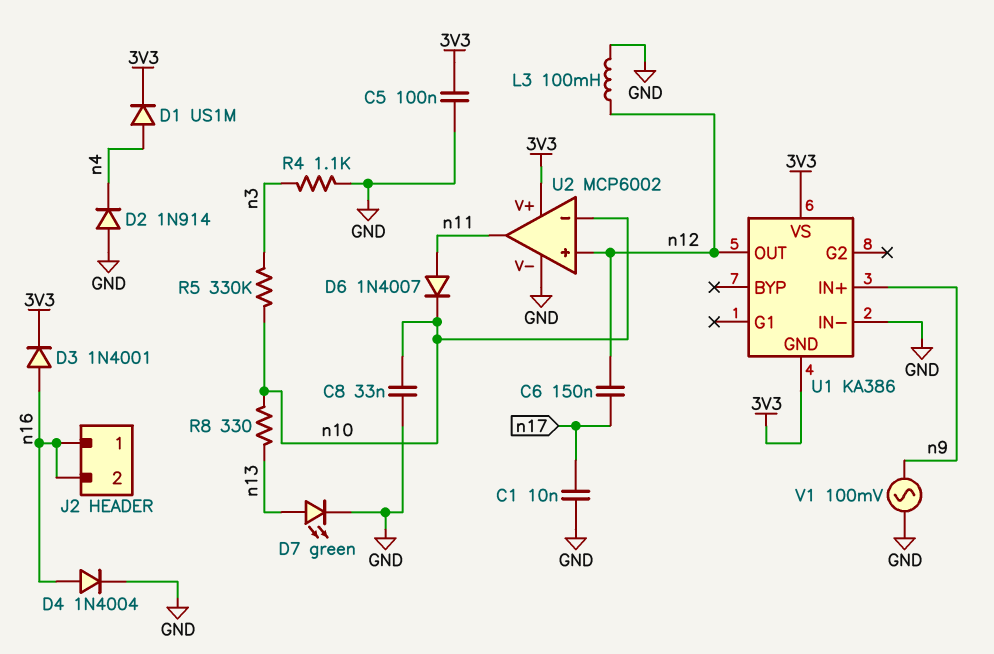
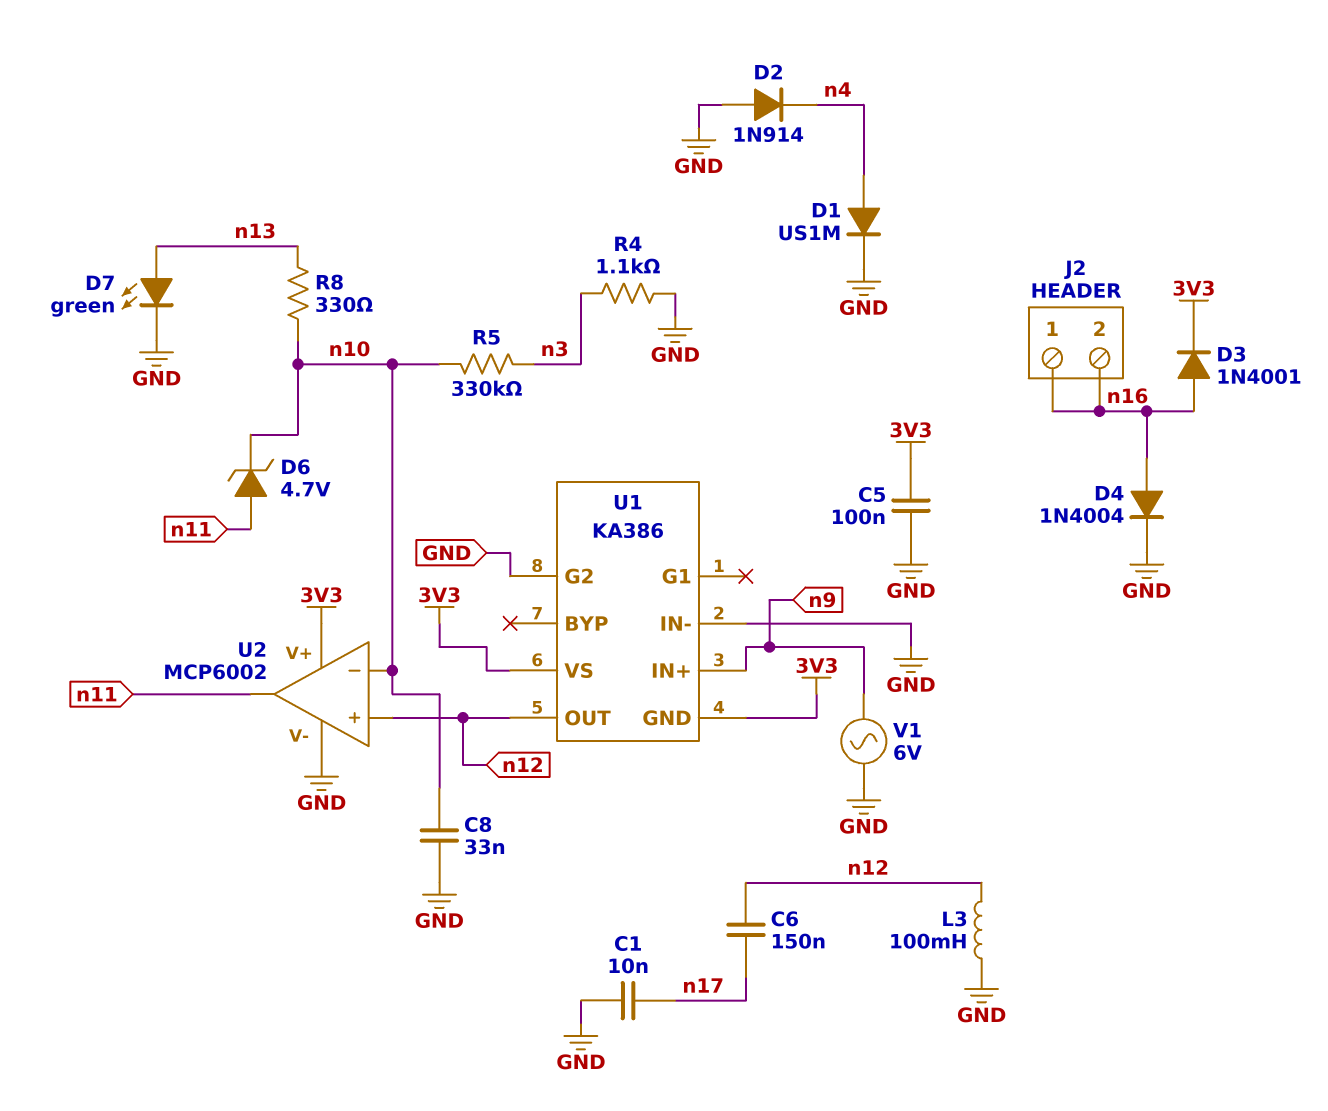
D1: diode US1M (A n4, K 3V3) -> diode US1M (A n4, K GND)
D6: diode 1N4007 (A n11, K n10) -> zener 4.7V (A n11, K n10)
U1 pin G2: none -> GND
V1: AC 100mV (GND, n9) -> AC 6V (GND, n9)

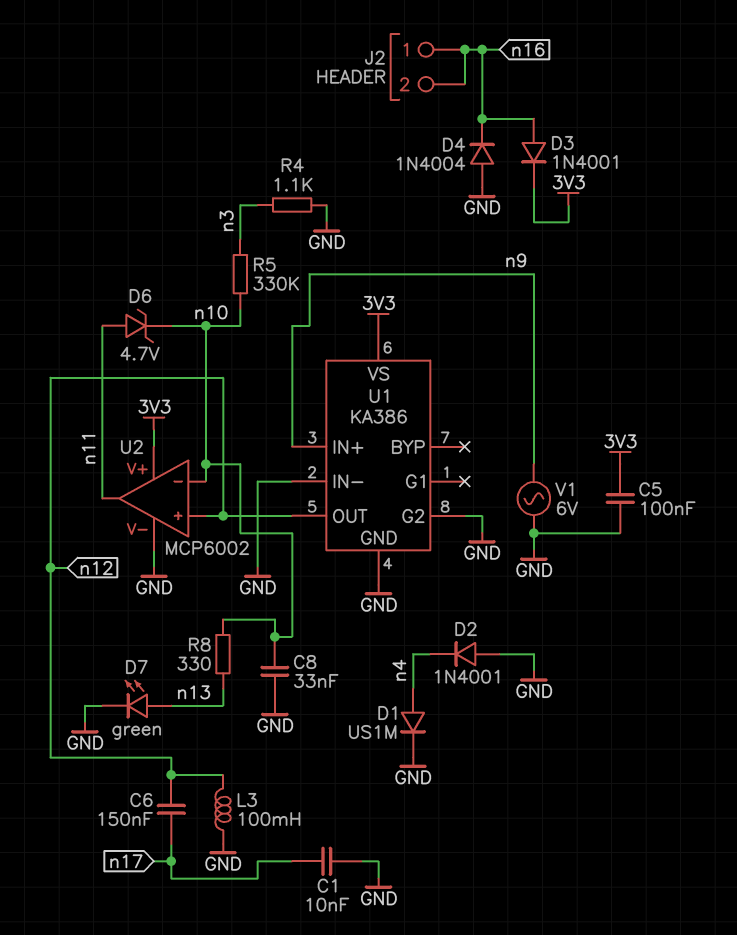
D2: diode 1N914 (A GND, K n4) -> diode 1N4001 (A GND, K n4)
D4: diode 1N4004 (A n16, K GND) -> diode 1N4004 (A GND, K n16)
U1 pin GND: 3V3 -> GND

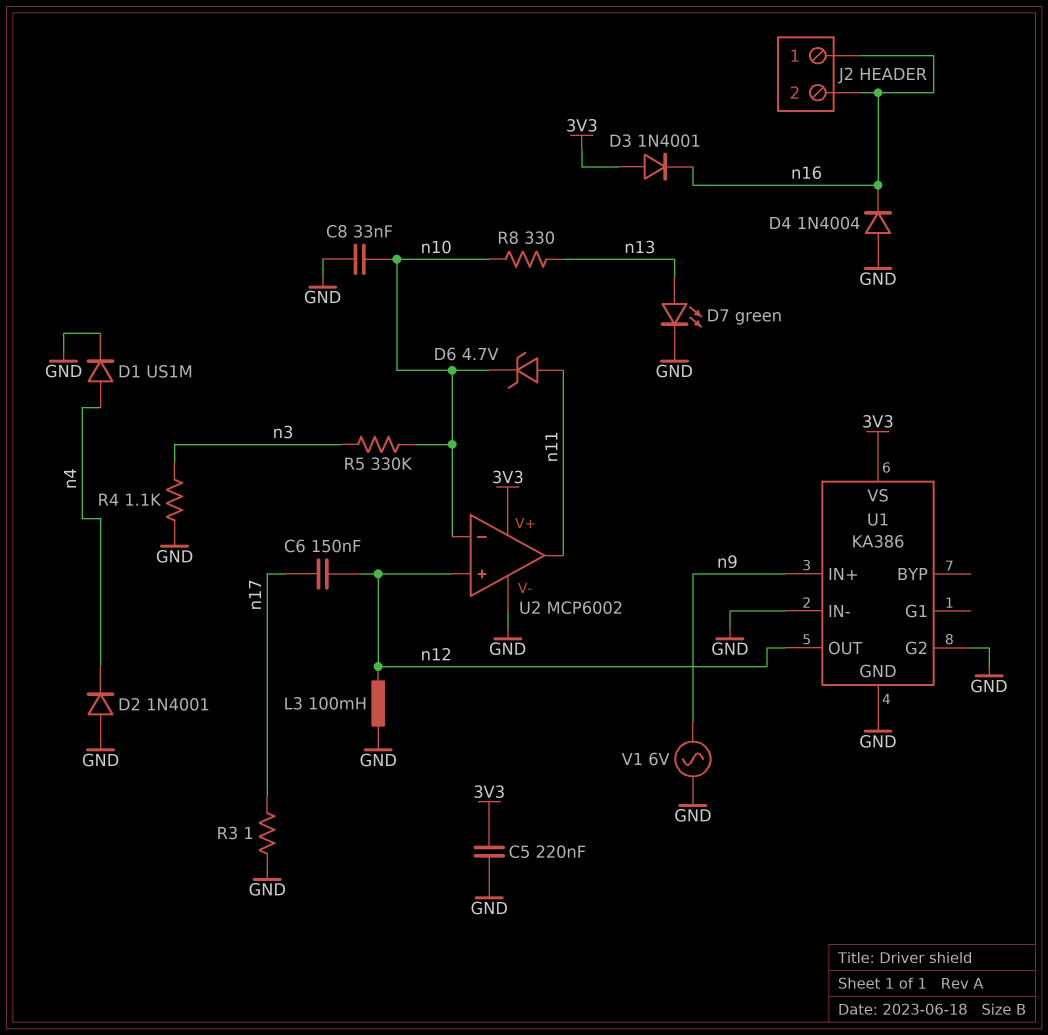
C1: 10nF (GND, n17) -> none
C5: 100nF (3V3, GND) -> 220nF (3V3, GND)
D3: diode 1N4001 (A n16, K 3V3) -> diode 1N4001 (A 3V3, K n16)
R3: none -> 1 (GND, n17)

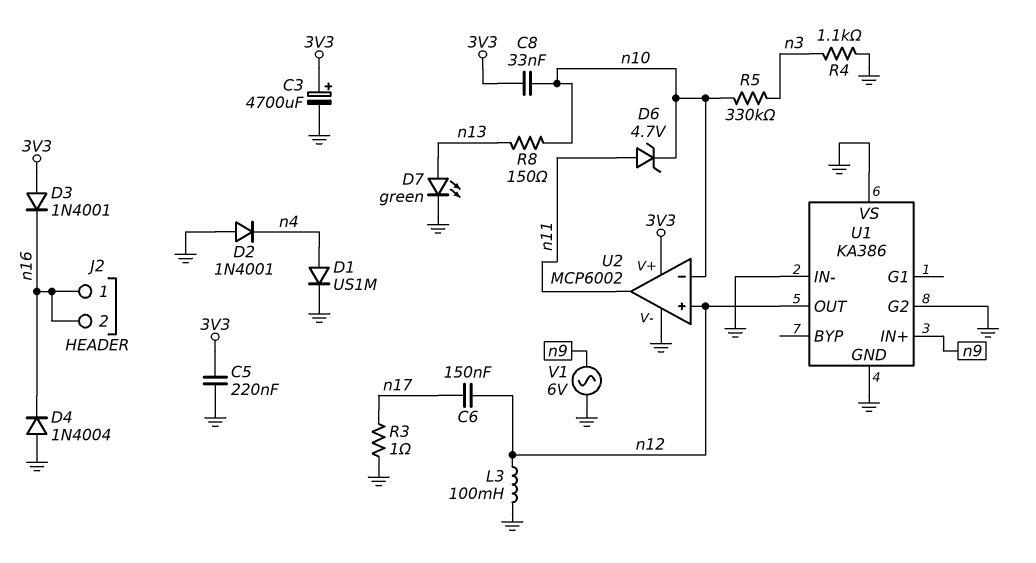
C3: none -> 4700uF (plus 3V3, minus GND)
C8: 33nF (GND, n10) -> 33nF (3V3, n10)
R8: 330 (n10, n13) -> 150 (n10, n13)
U1 pin VS: 3V3 -> GND

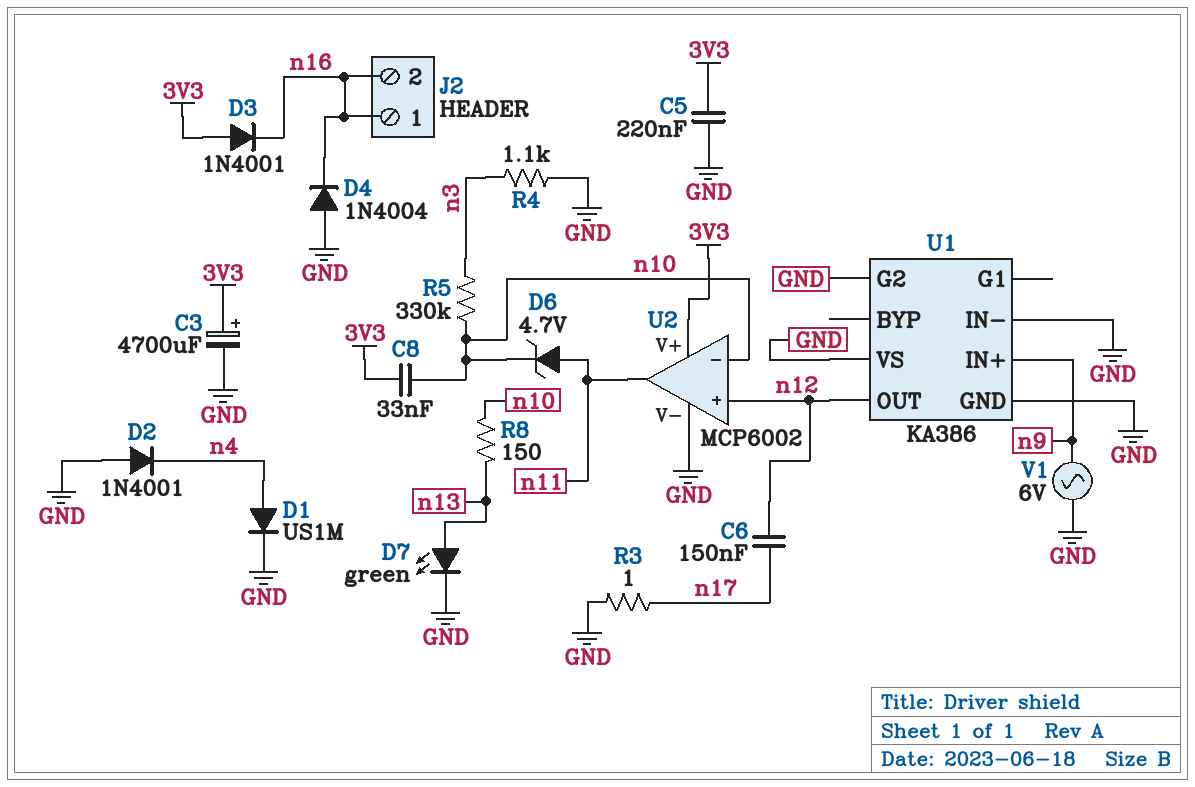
L3: 100mH (GND, n12) -> none

